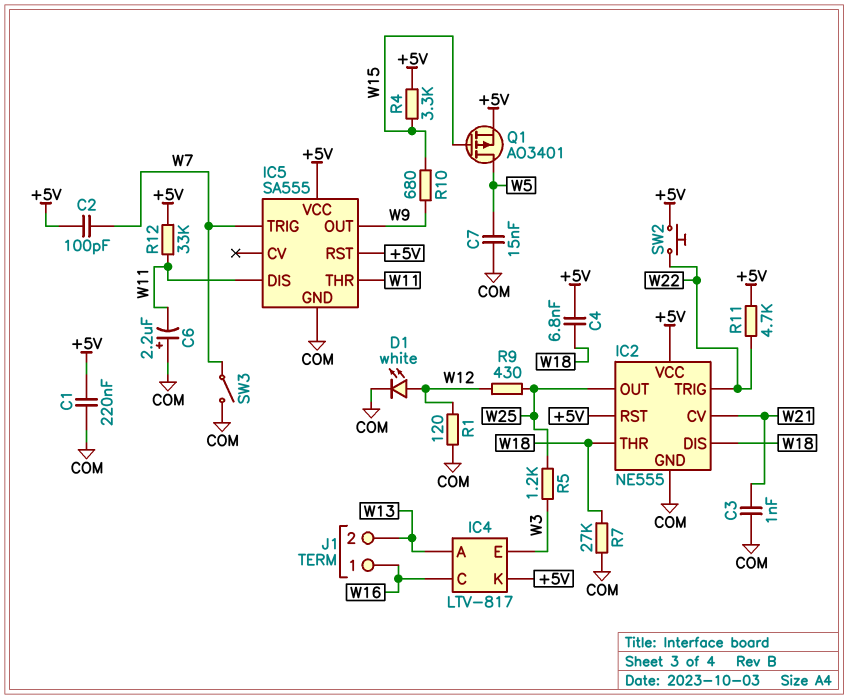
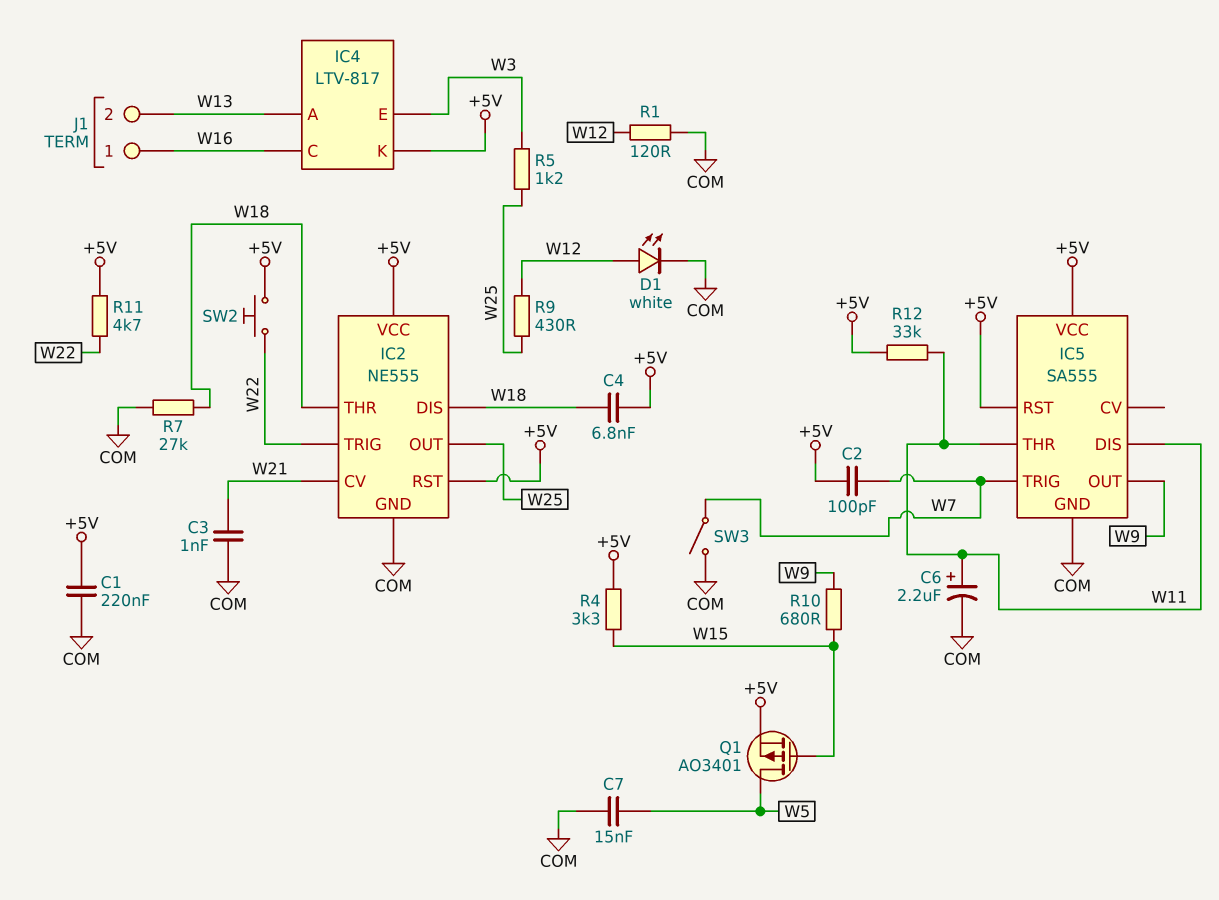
C6: 2.2uF (plus COM, minus W11) -> 2.2uF (plus W11, minus COM)

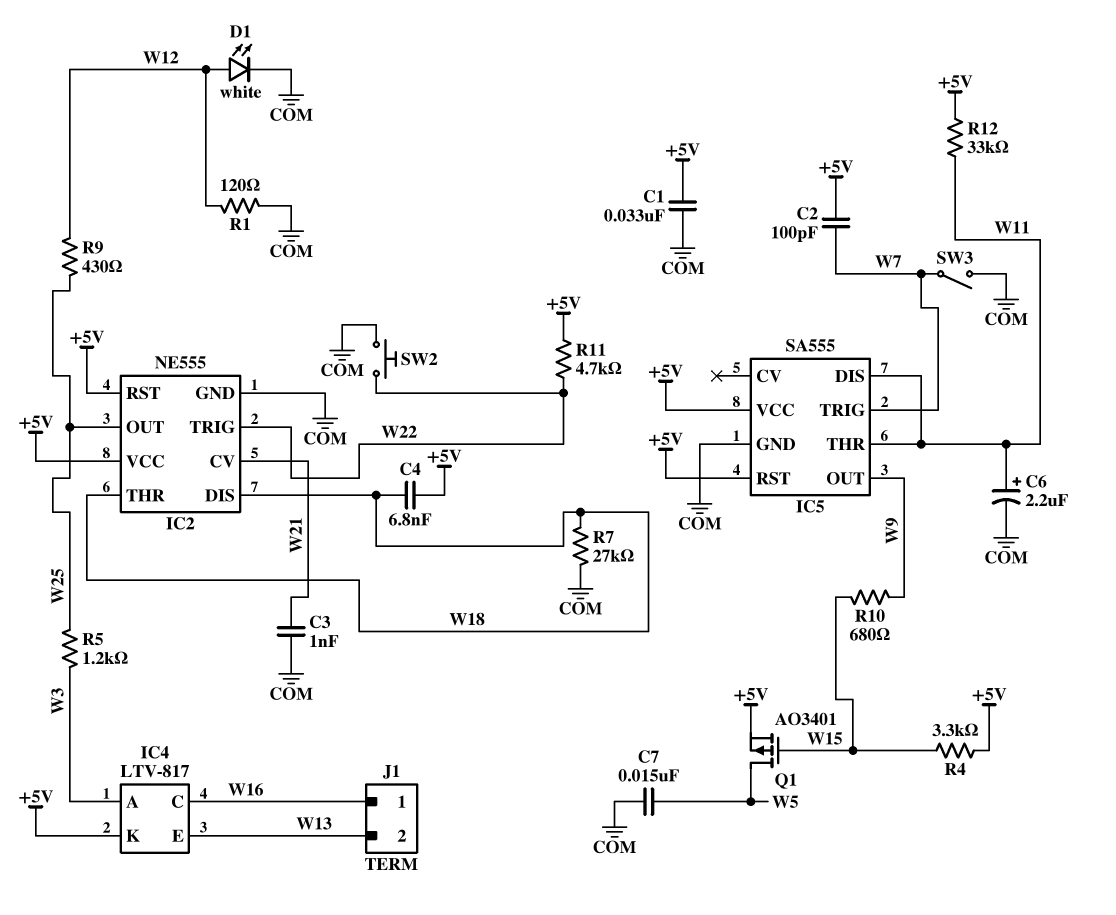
C1: 220nF (+5V, COM) -> 33nF (+5V, COM)
IC4 pin A: W13 -> W3
IC4 pin E: W3 -> W13
SW2: button (+5V, W22) -> button (COM, W22)

